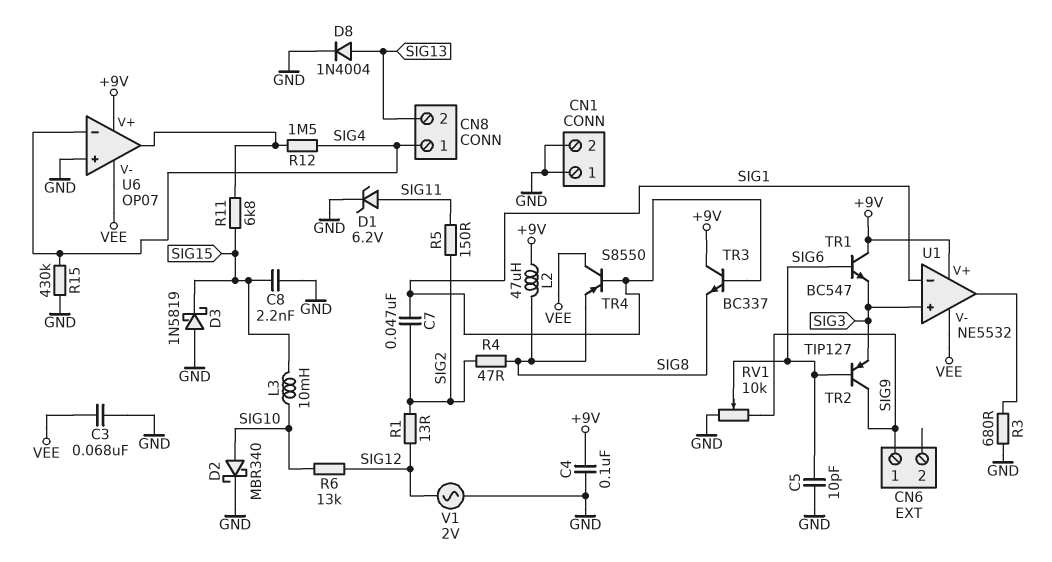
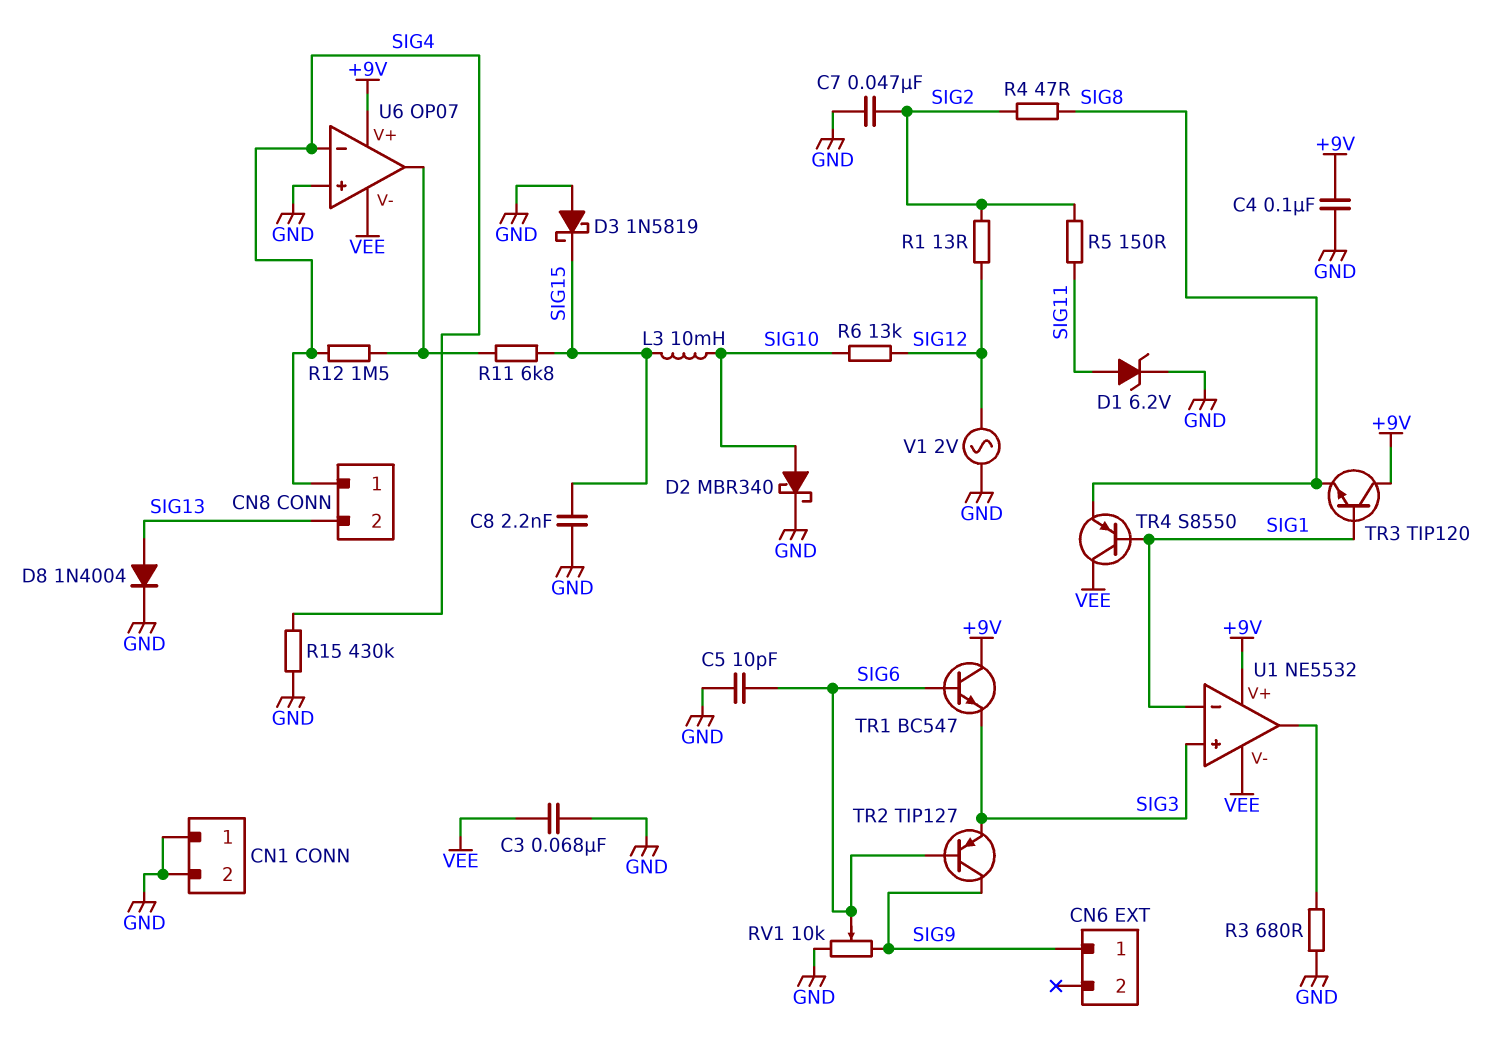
C7: 47nF (SIG1, SIG2) -> 47nF (GND, SIG2)
L2: 47uH (+9V, SIG8) -> none
TR3: NPN BC337 (B SIG1, C +9V, E SIG8) -> NPN TIP120 (B SIG1, C +9V, E SIG8)

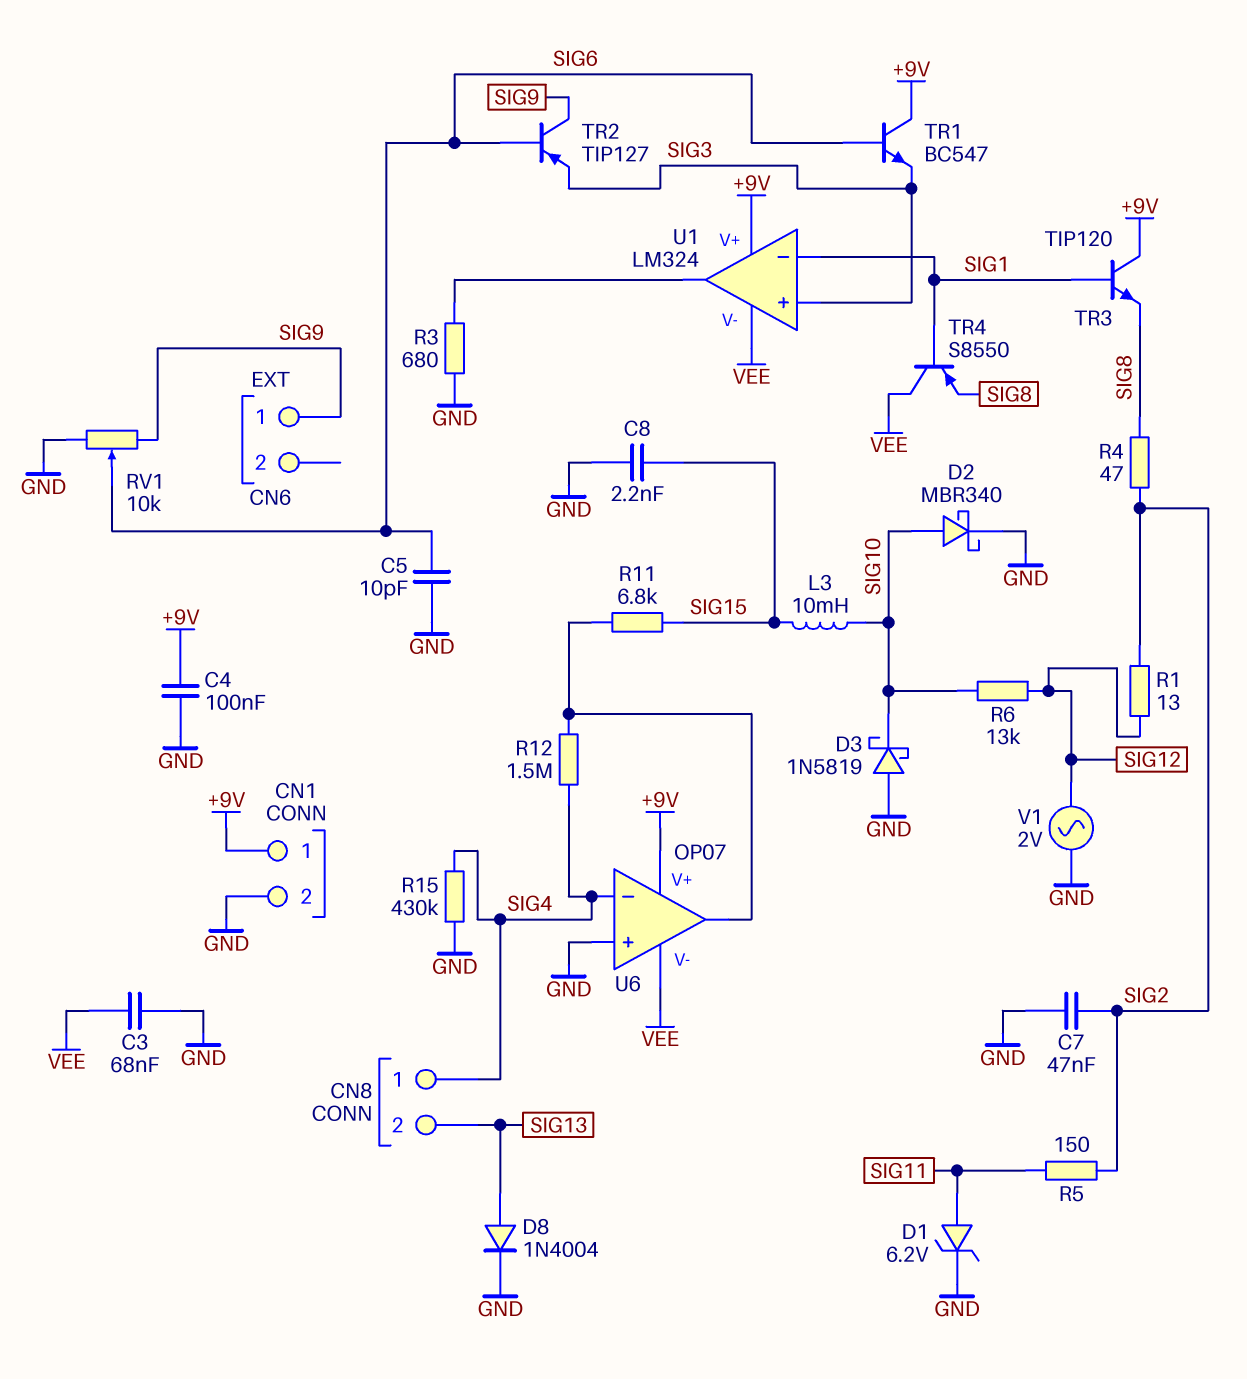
CN1 pin 1: GND -> +9V
D3: schottky 1N5819 (A GND, K SIG15) -> schottky 1N5819 (A GND, K SIG10)
U1: NE5532 -> LM324

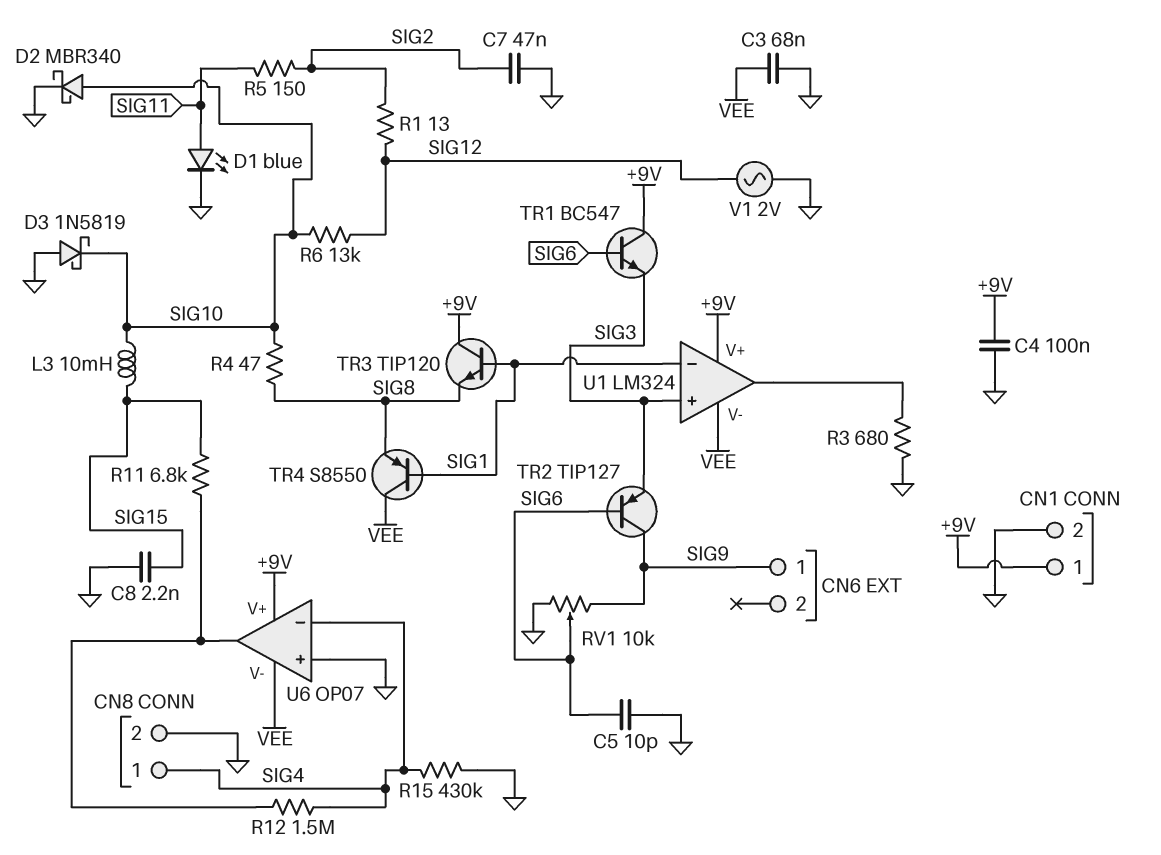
CN8 pin 2: SIG13 -> GND
D1: zener 6.2V (A SIG11, K GND) -> LED blue (A SIG11, K GND)
D8: diode 1N4004 (A SIG13, K GND) -> none
R4: 47 (SIG2, SIG8) -> 47 (SIG8, SIG10)

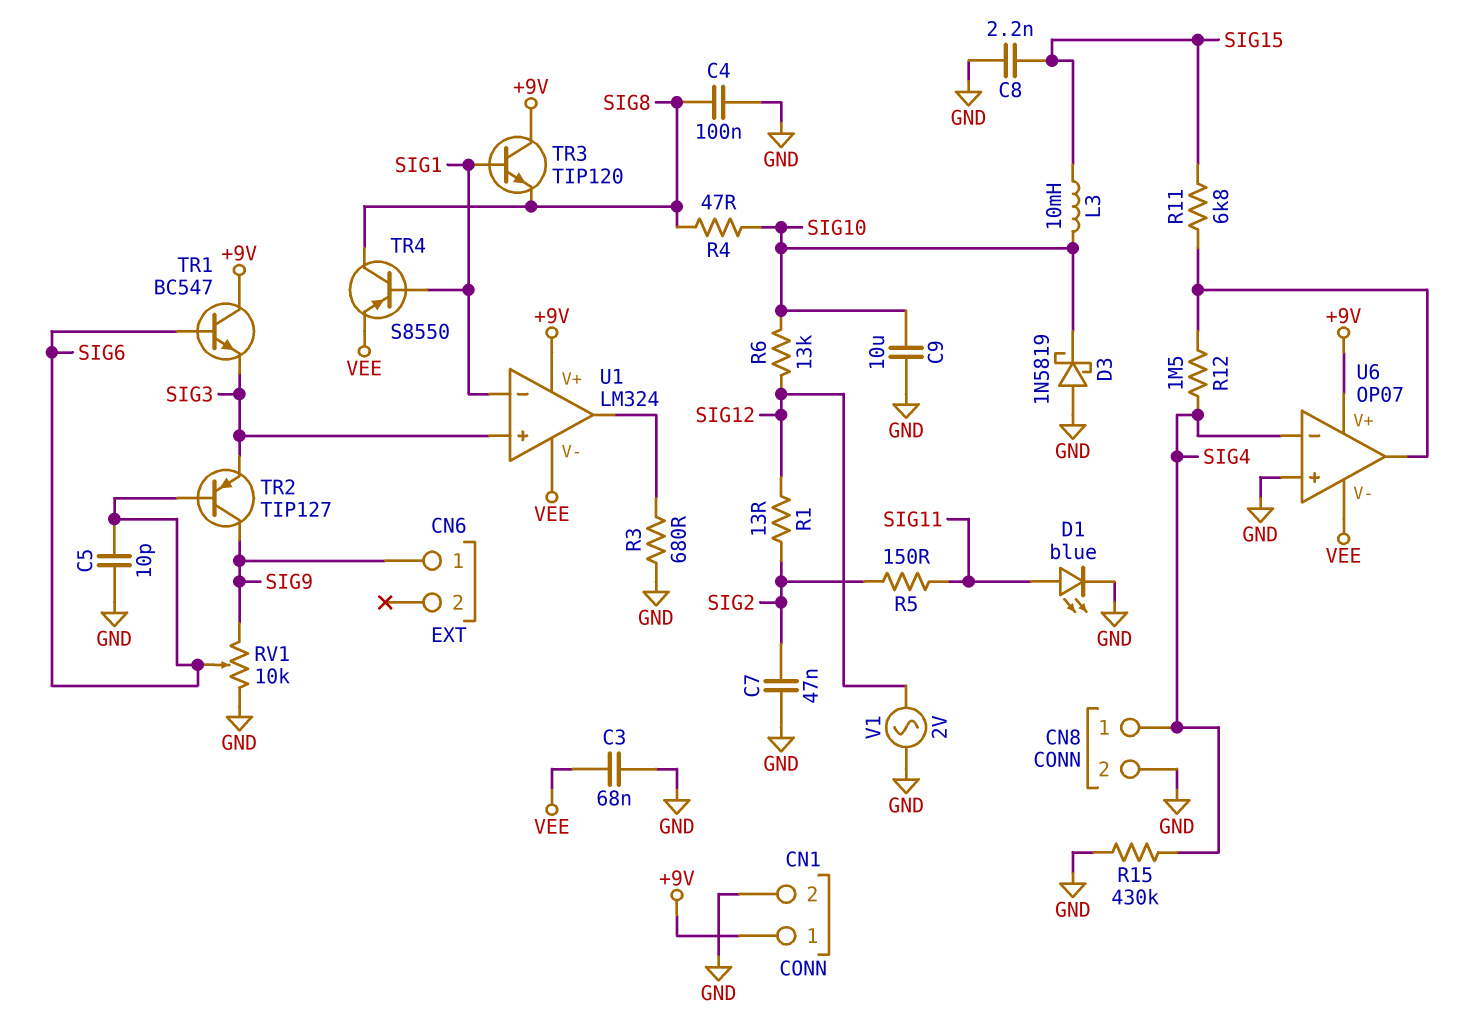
C4: 100nF (+9V, GND) -> 100nF (GND, SIG8)
C9: none -> 10uF (GND, SIG10)
D2: schottky MBR340 (A SIG10, K GND) -> none
TR4: PNP S8550 (B SIG1, C VEE, E SIG8) -> PNP S8550 (B SIG1, C SIG8, E VEE)

